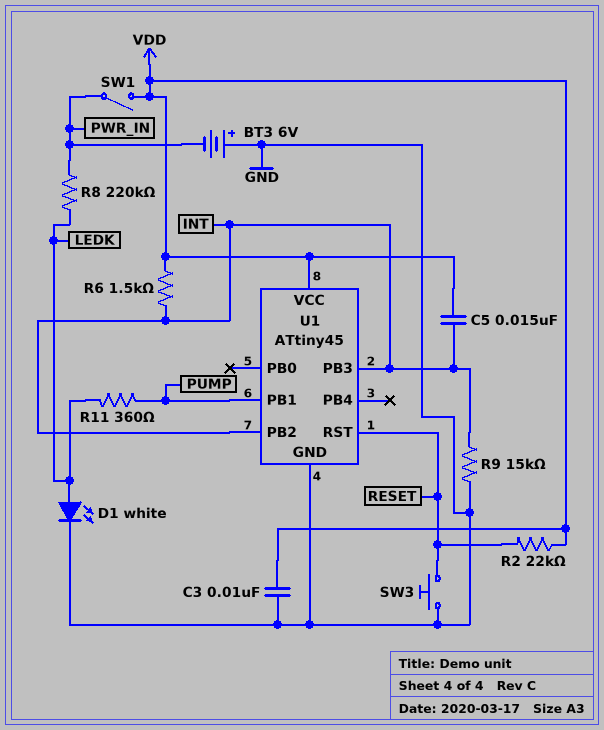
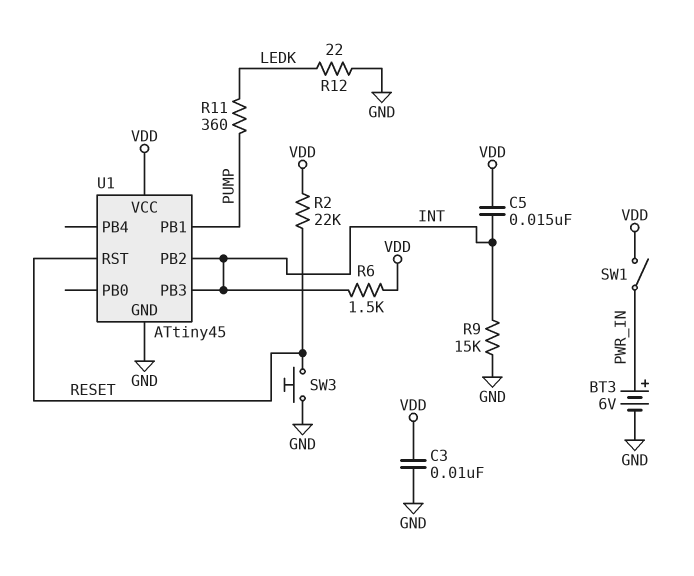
BT3: 6V (plus GND, minus PWR_IN) -> 6V (plus PWR_IN, minus GND)
D1: LED white (A LEDK, K GND) -> none
R8: 220k (LEDK, PWR_IN) -> none
R12: none -> 22 (GND, LEDK)

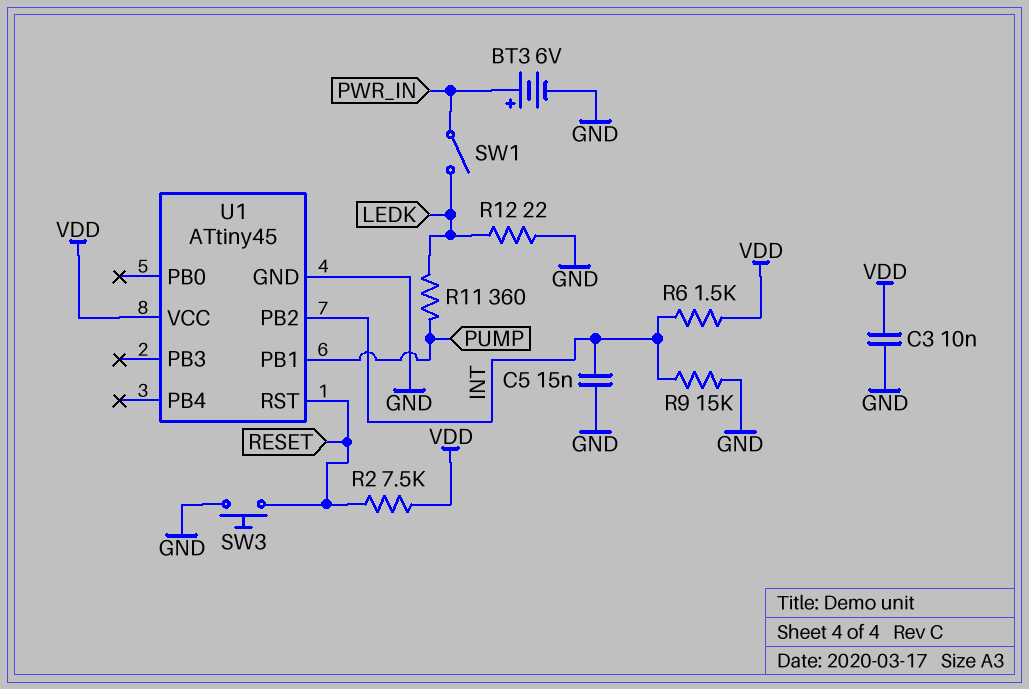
C5: 15nF (INT, VDD) -> 15nF (GND, INT)
R2: 22k (RESET, VDD) -> 7.5k (RESET, VDD)
SW1: switch (PWR_IN, VDD) -> switch (LEDK, PWR_IN)
U1 pin PB3: INT -> none

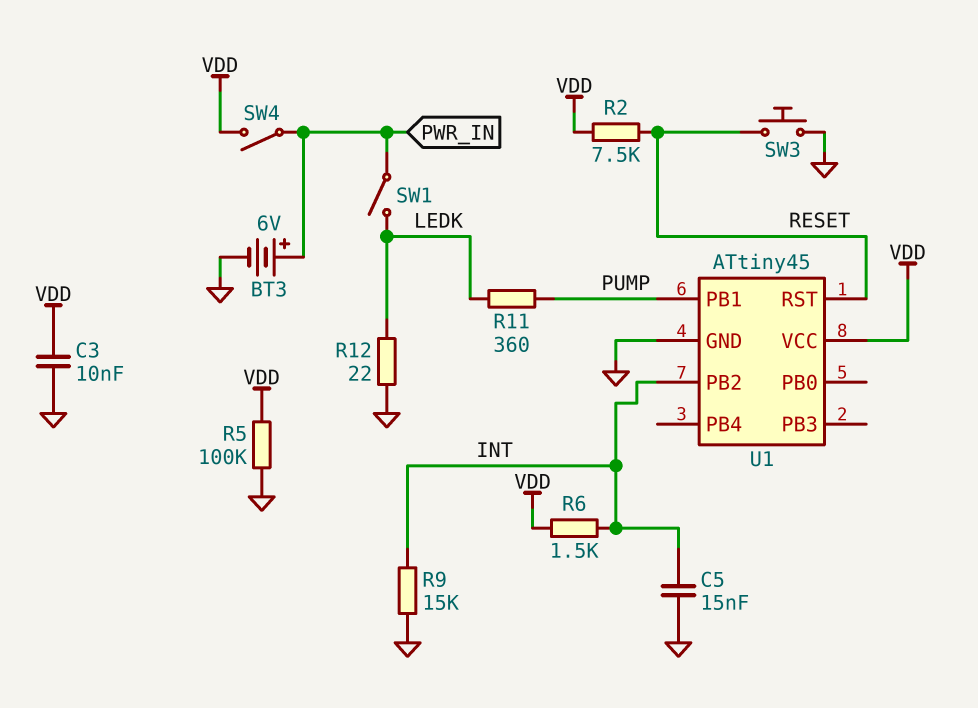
R5: none -> 100k (GND, VDD)
SW4: none -> switch (PWR_IN, VDD)

